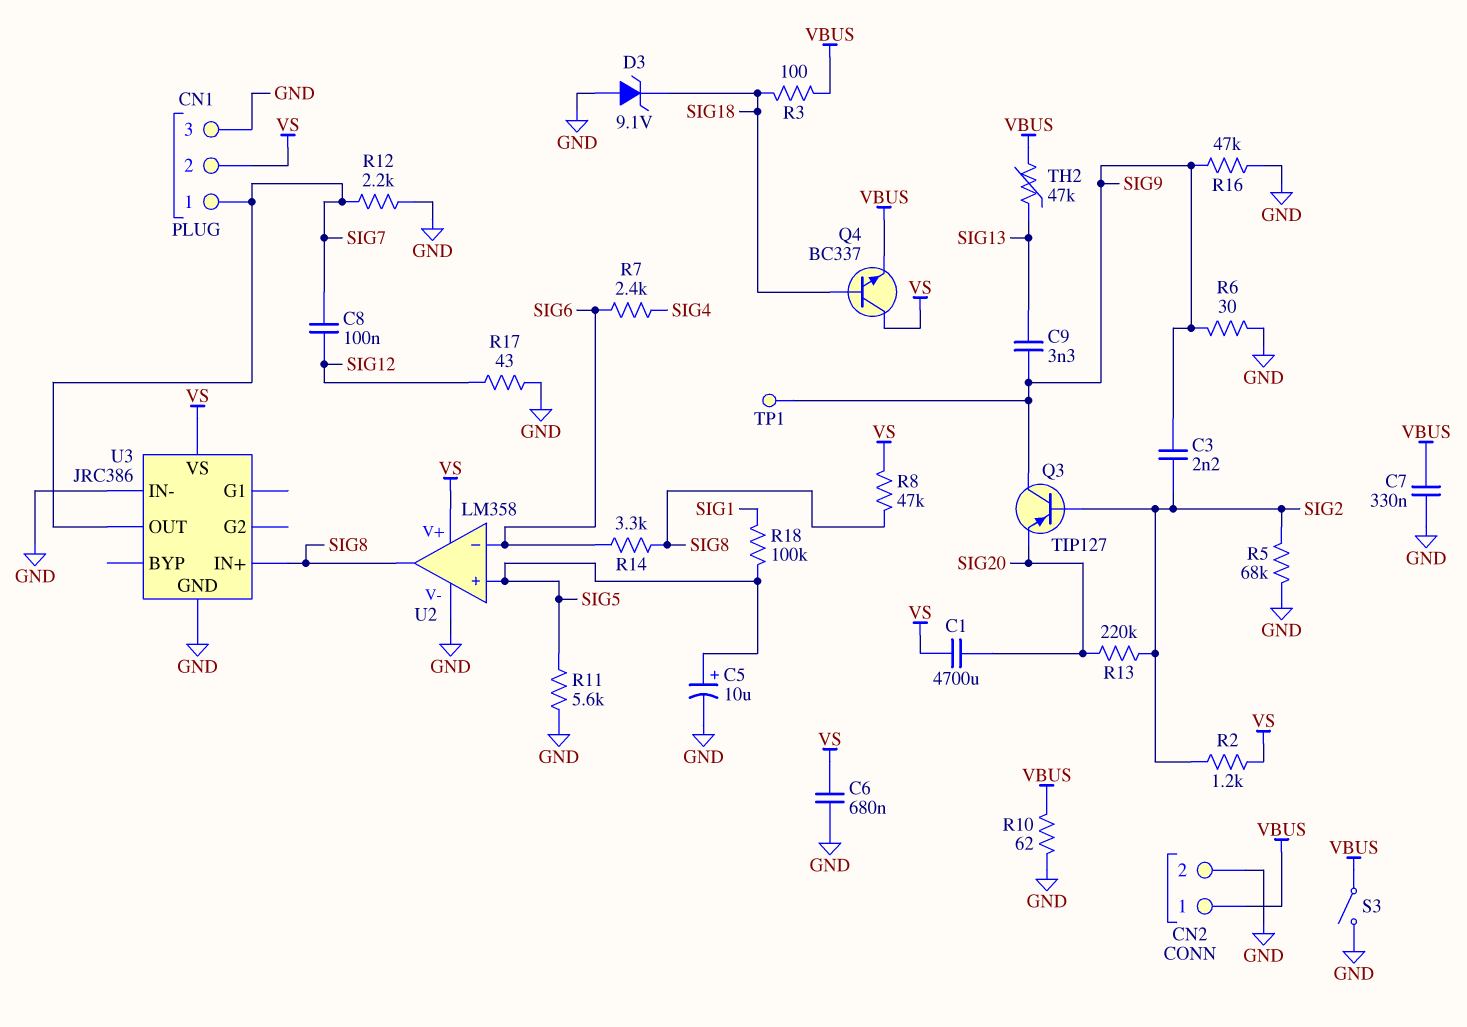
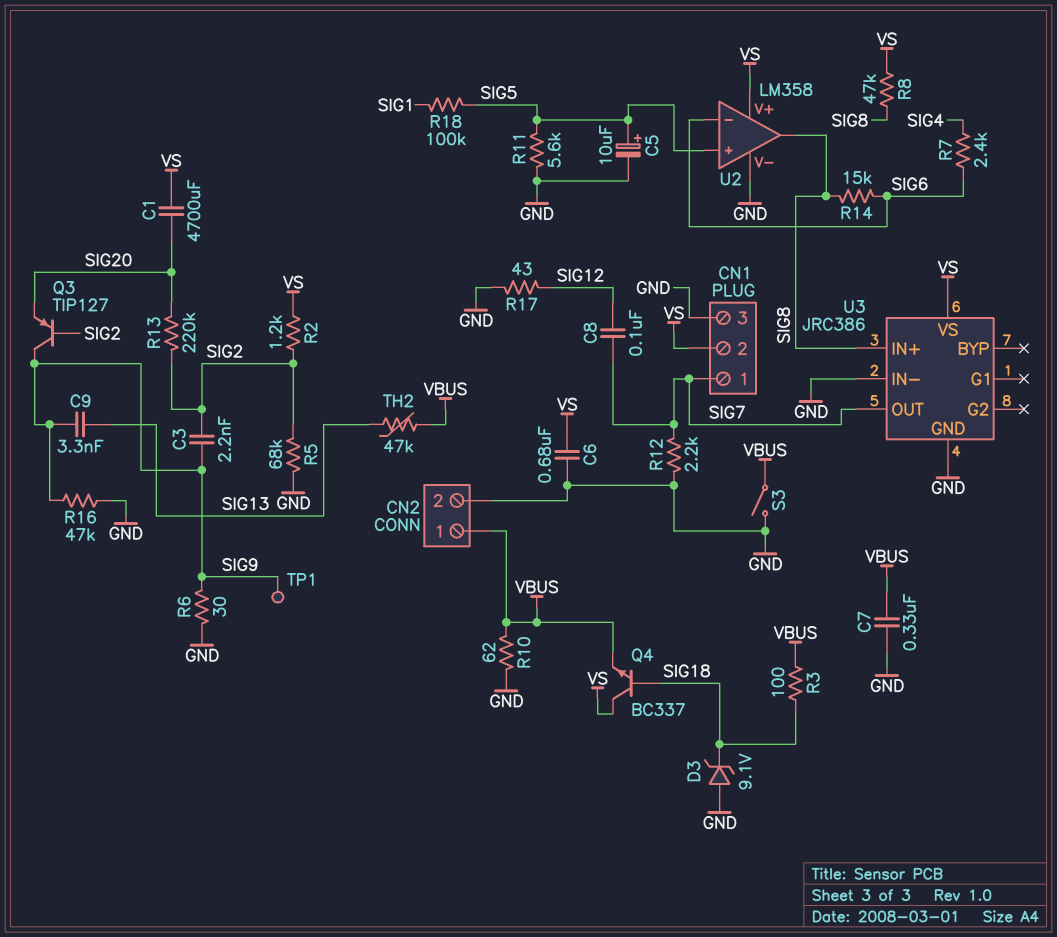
R14: 3.3k (SIG6, SIG8) -> 15k (SIG6, SIG8)

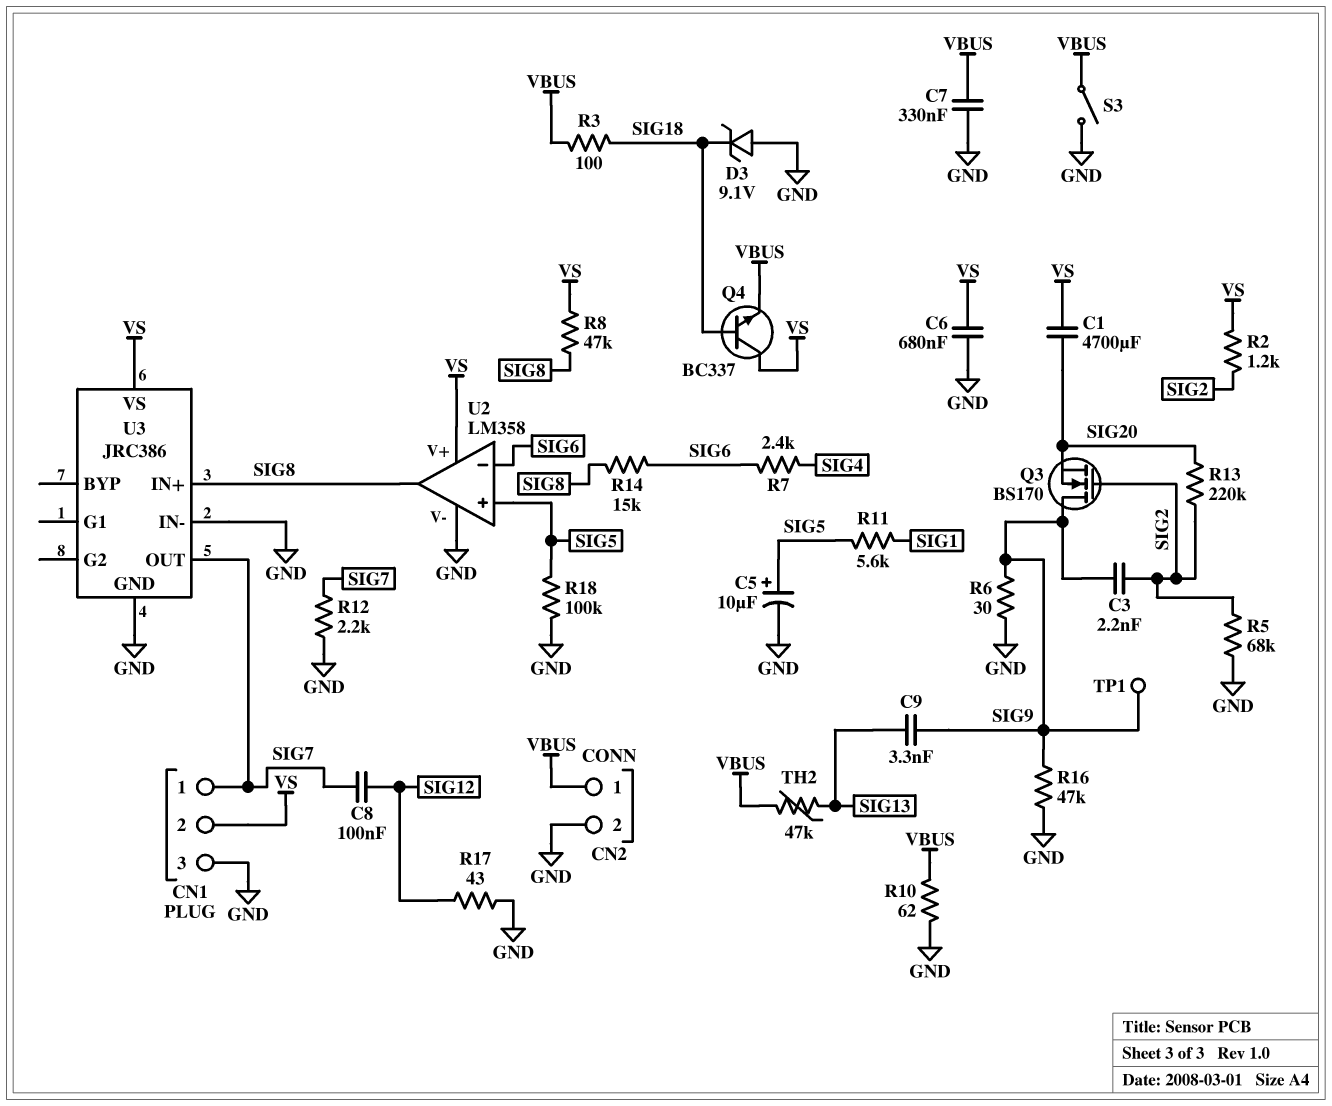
Q3: PNP TIP127 (B SIG2, C SIG9, E SIG20) -> NMOS BS170 (G SIG2, D SIG9, S SIG20)
R11: 5.6k (GND, SIG5) -> 5.6k (SIG1, SIG5)
R18: 100k (SIG1, SIG5) -> 100k (GND, SIG5)

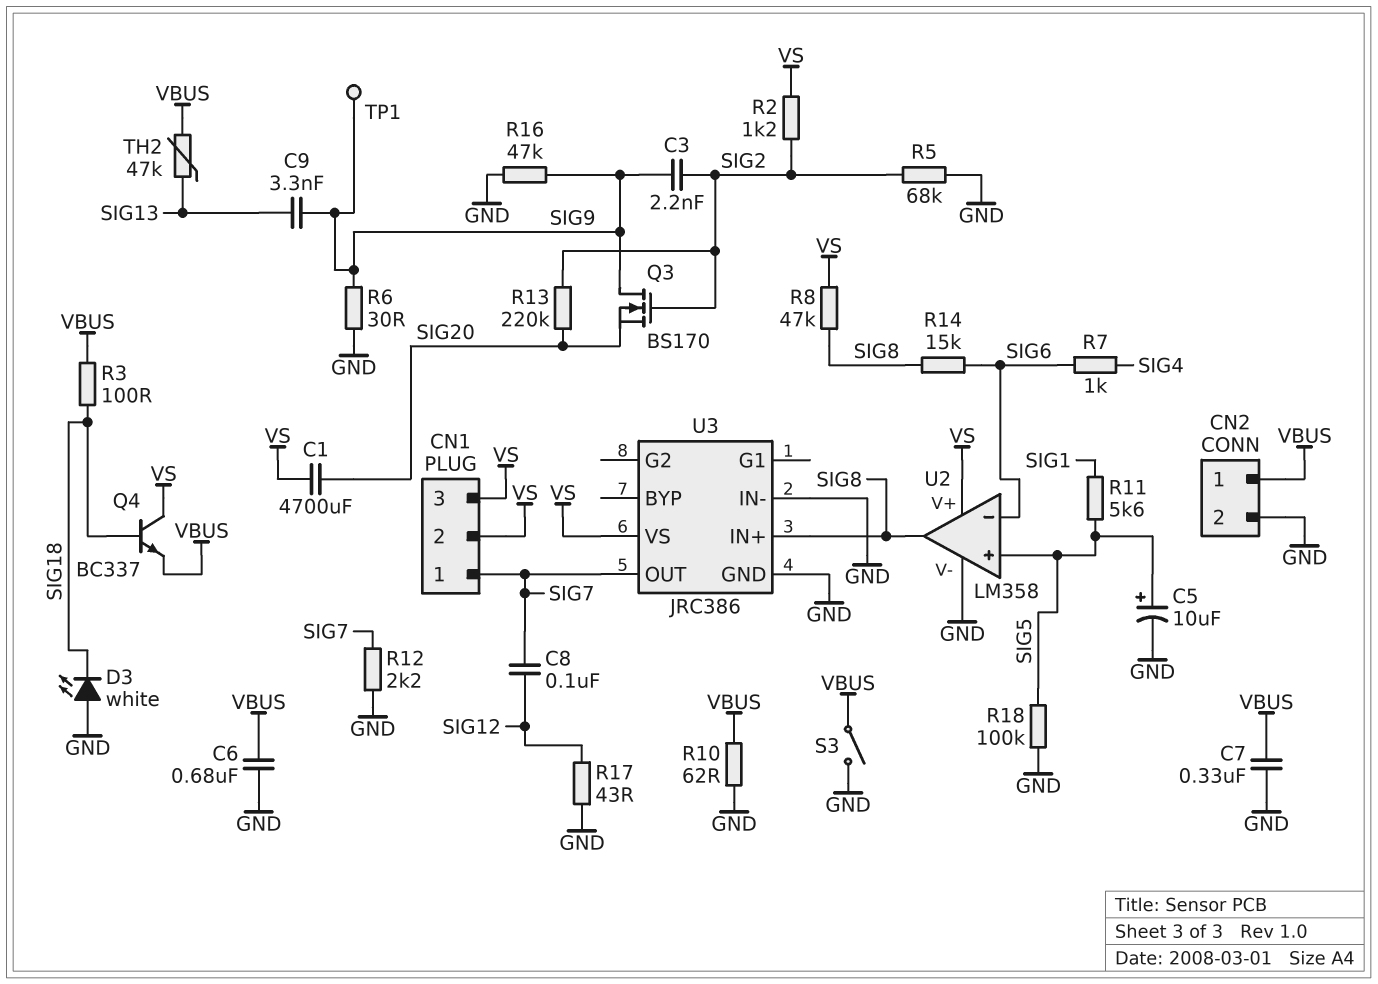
C6: 680nF (GND, VS) -> 680nF (GND, VBUS)
CN1 pin 3: GND -> VS
D3: zener 9.1V (A GND, K SIG18) -> LED white (A GND, K SIG18)
R7: 2.4k (SIG4, SIG6) -> 1k (SIG4, SIG6)

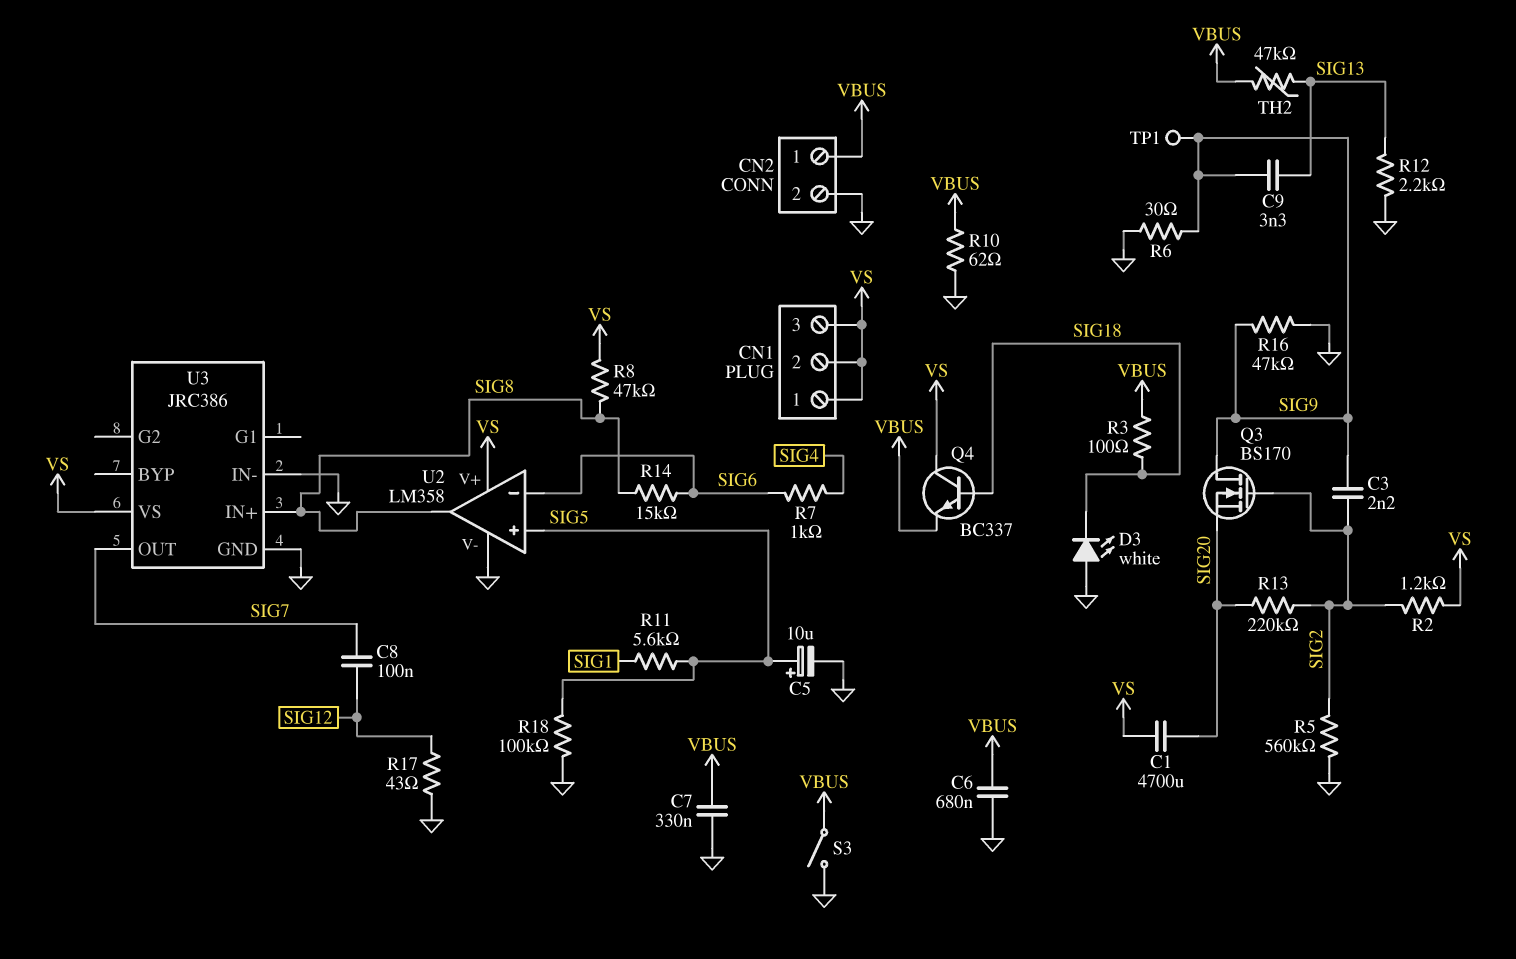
CN1 pin 1: SIG7 -> VS
R5: 68k (GND, SIG2) -> 560k (GND, SIG2)
R12: 2.2k (GND, SIG7) -> 2.2k (GND, SIG13)

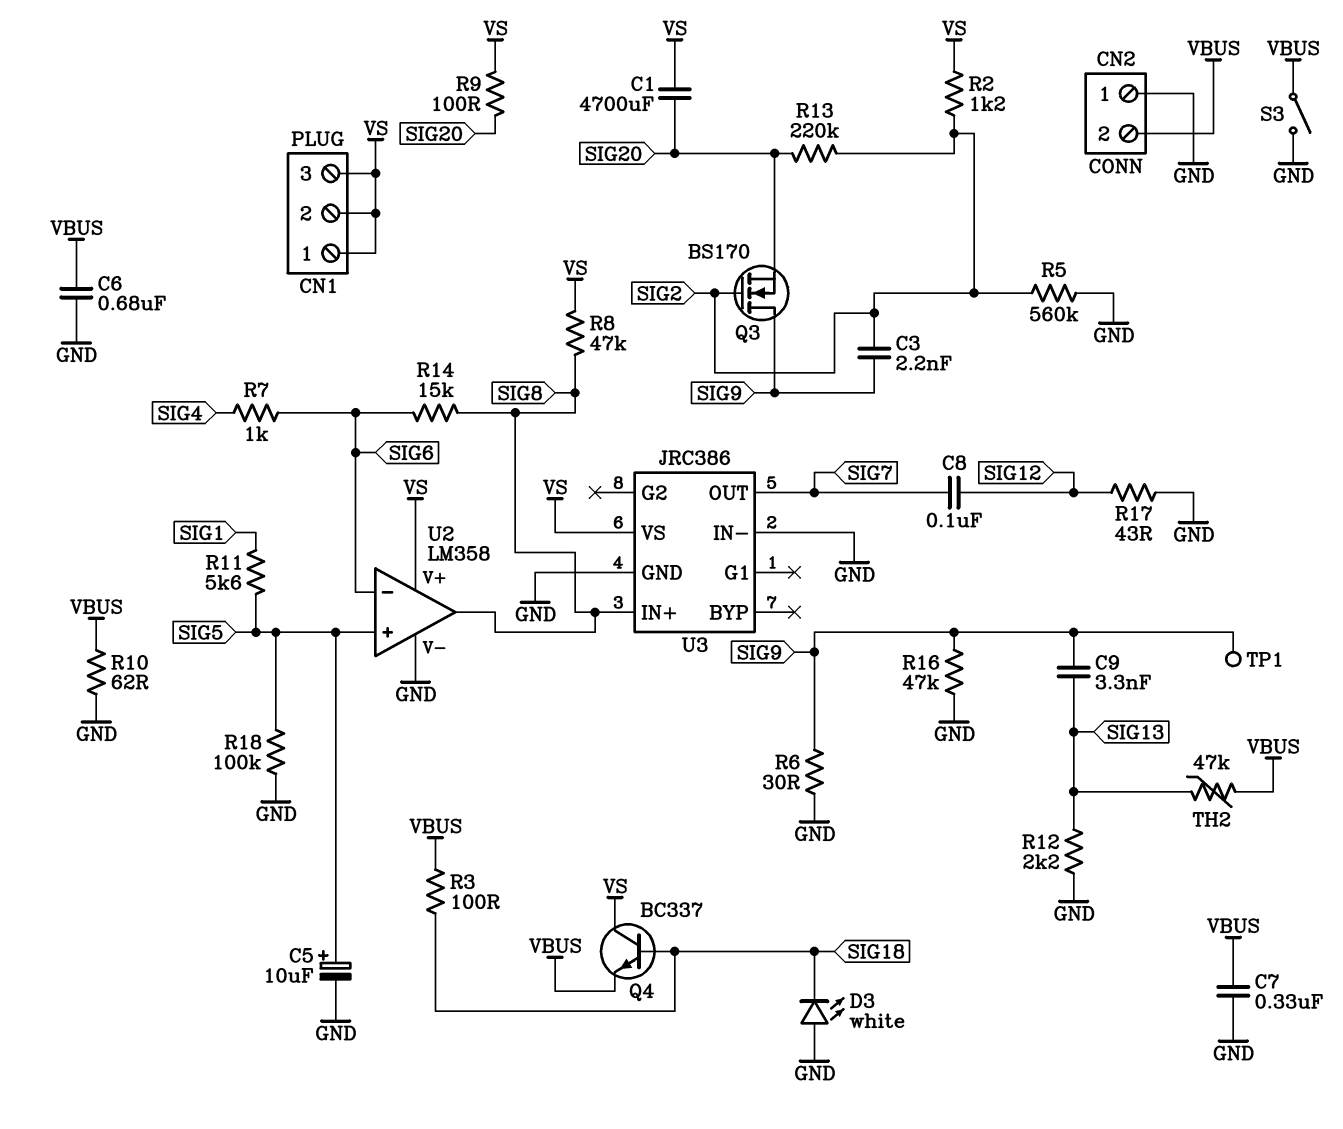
CN2 pin 1: VBUS -> GND
CN2 pin 2: GND -> VBUS
R9: none -> 100 (SIG20, VS)

